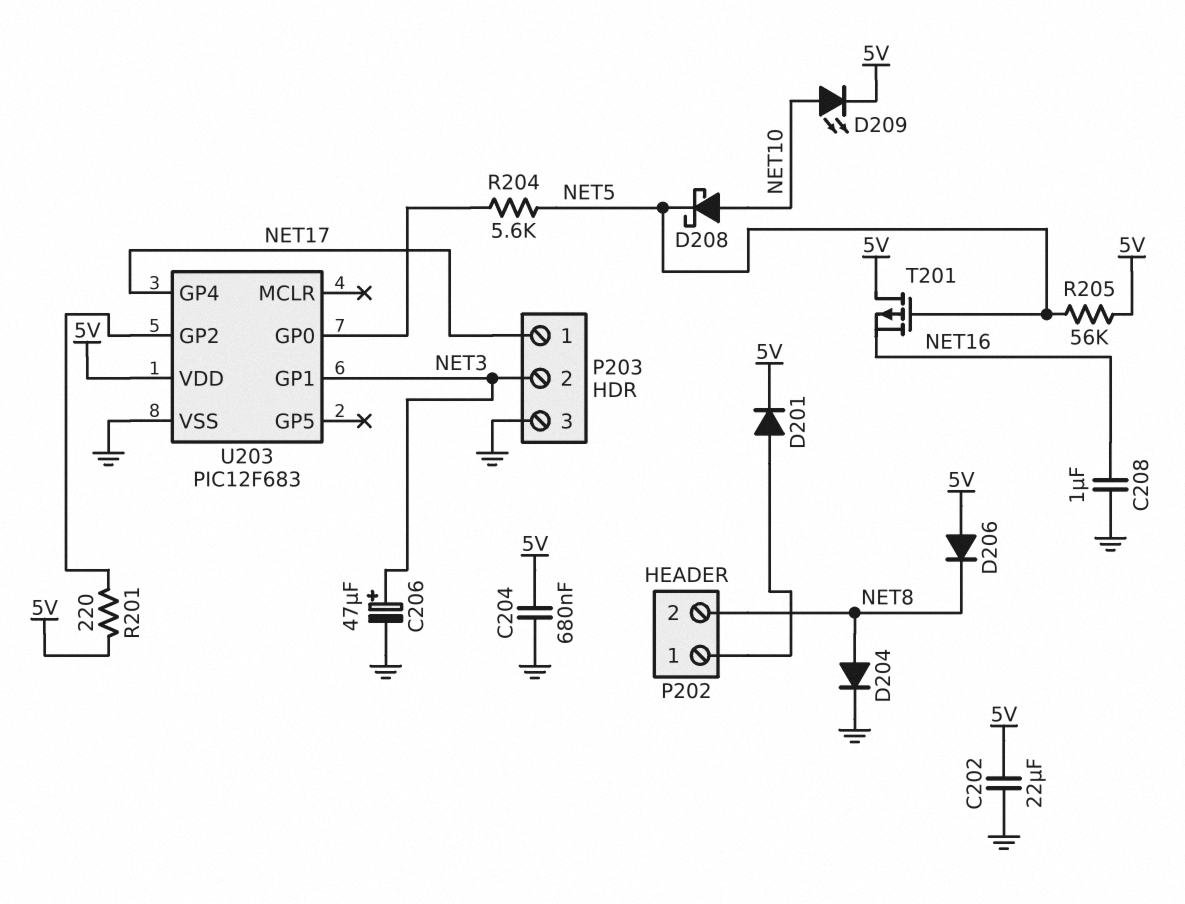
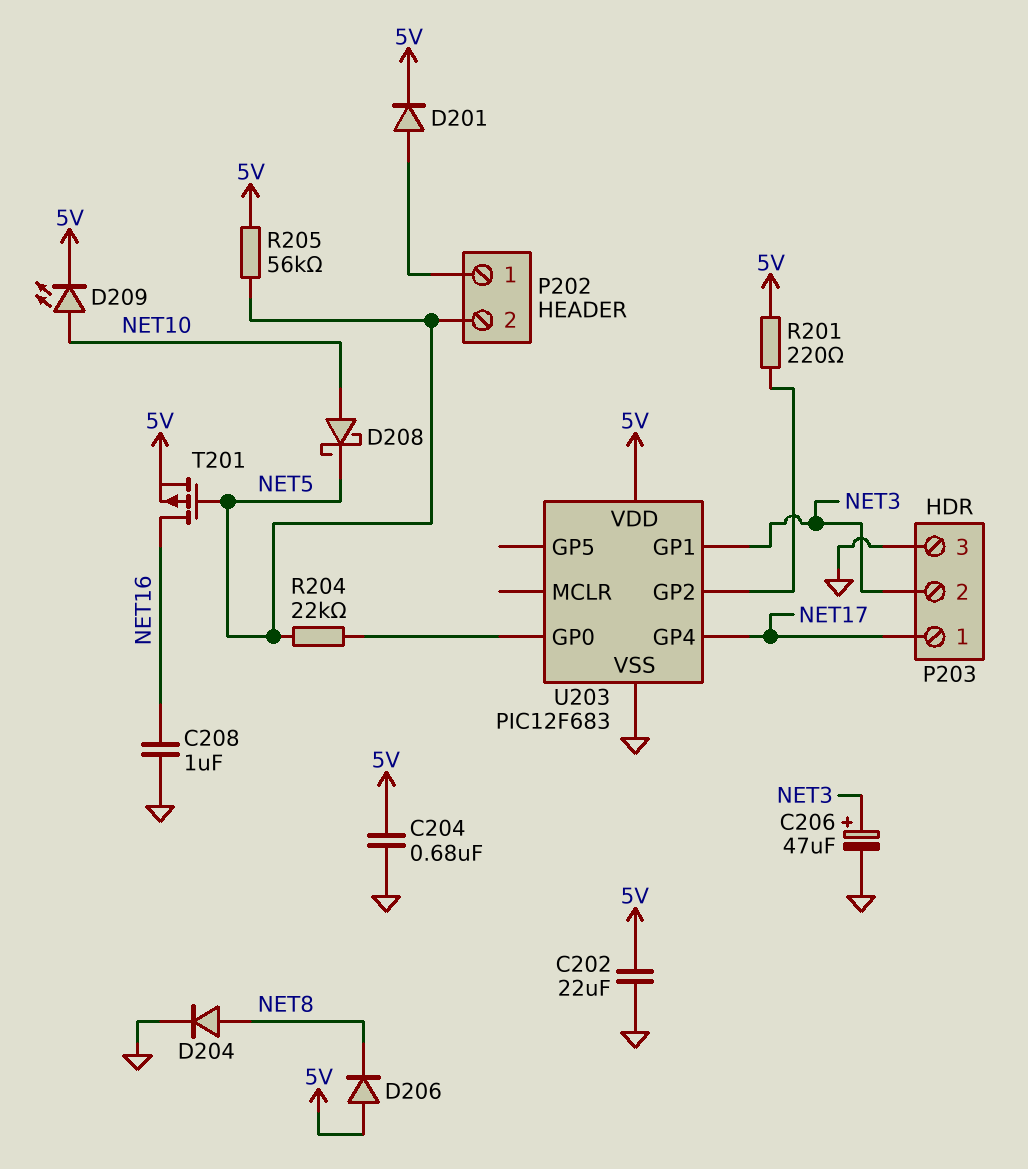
P202 pin 2: NET8 -> NET5
R204: 5.6k (NET5, U203/GP0) -> 22k (NET5, U203/GP0)
T201: PMOS (G NET5, D 5V, S NET16) -> PMOS (G NET5, D NET16, S 5V)

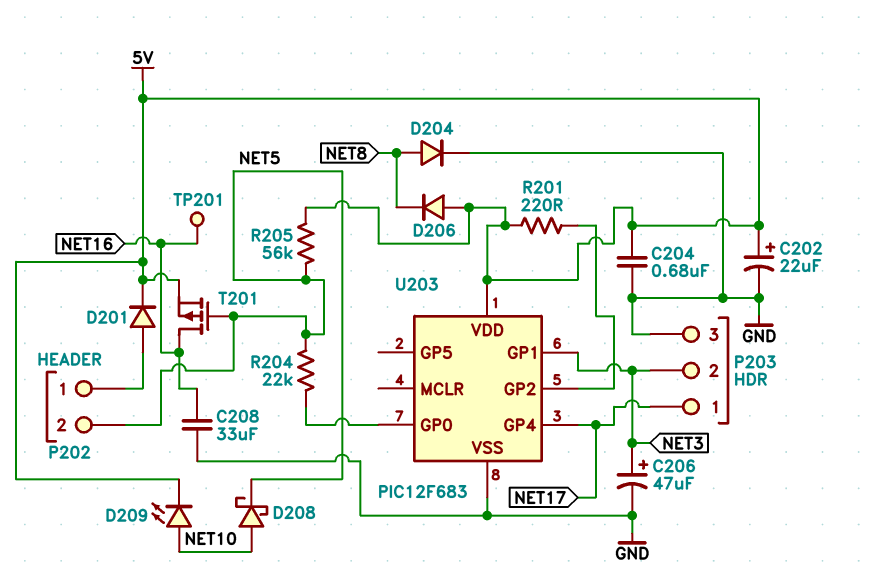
C202: 22uF (5V, GND) -> 22uF (plus 5V, minus GND)
C208: 1uF (GND, NET16) -> 33uF (GND, NET16)
TP201: none -> test point (NET16)

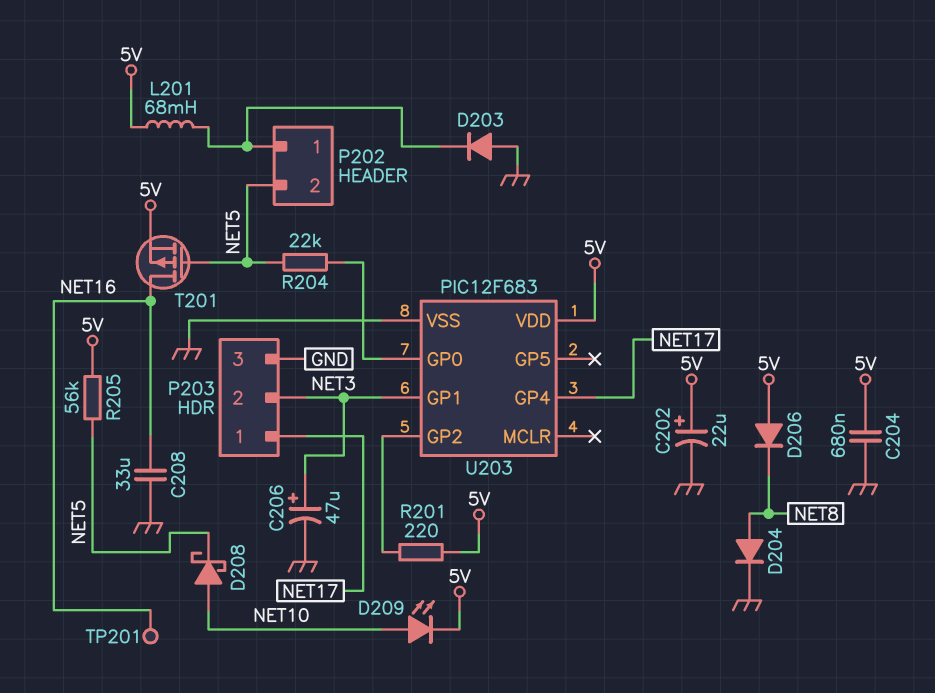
D201: diode (A P202/1, K 5V) -> none
D203: none -> diode (A GND, K P202/1)
L201: none -> 68mH (5V, P202/1)

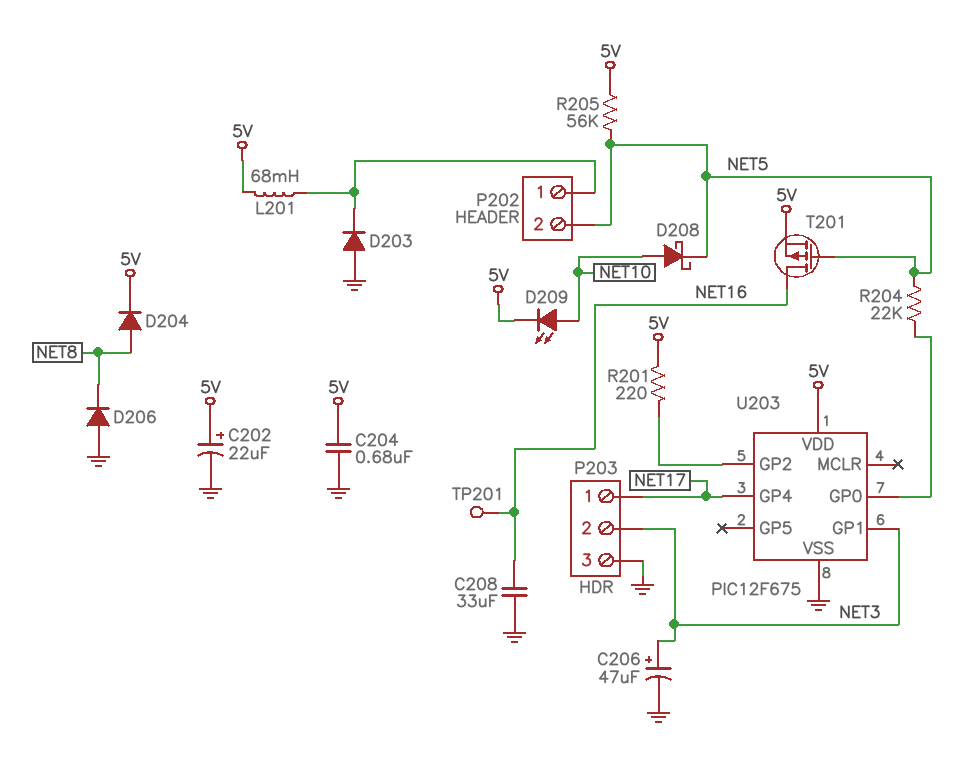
D204: diode (A NET8, K GND) -> diode (A NET8, K 5V)
D206: diode (A 5V, K NET8) -> diode (A GND, K NET8)
U203: PIC12F683 -> PIC12F675

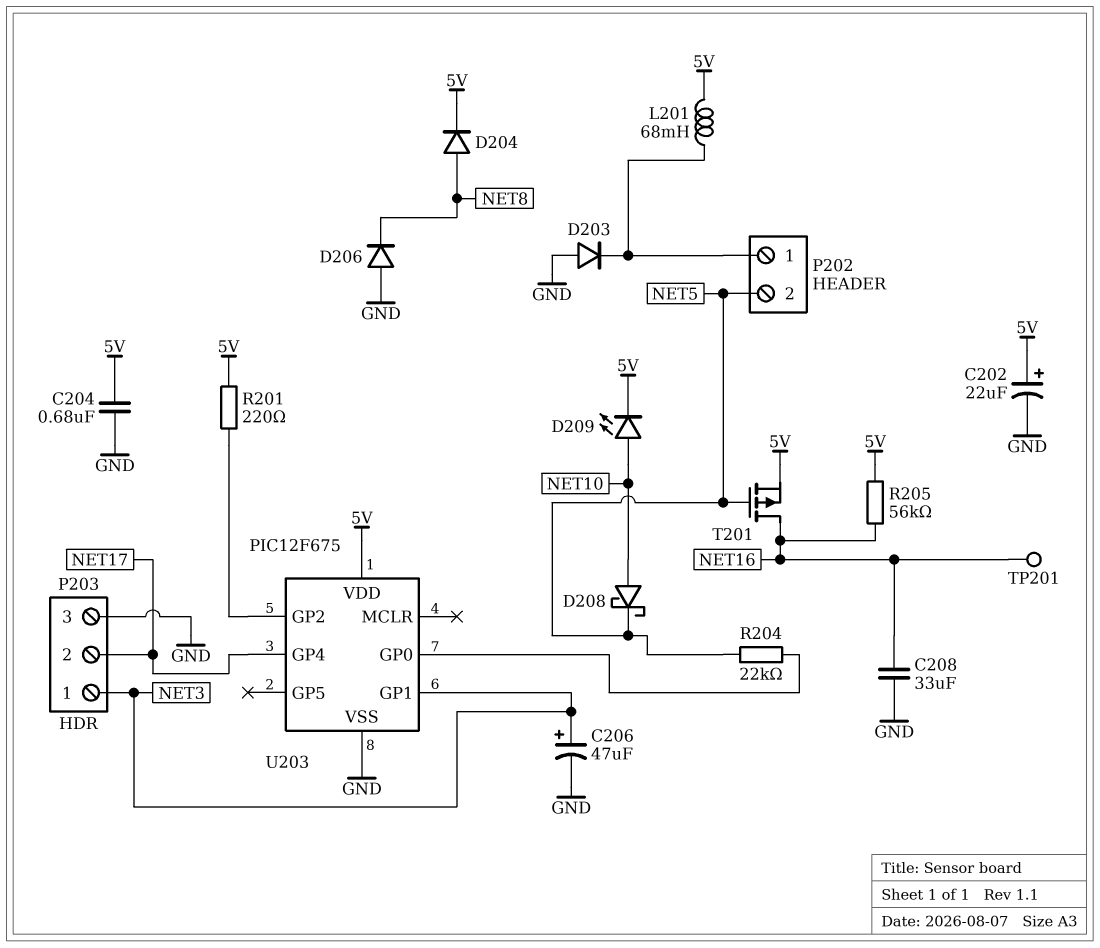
P203 pin 1: NET17 -> NET3
P203 pin 2: NET3 -> NET17
R205: 56k (5V, NET5) -> 56k (5V, NET16)

